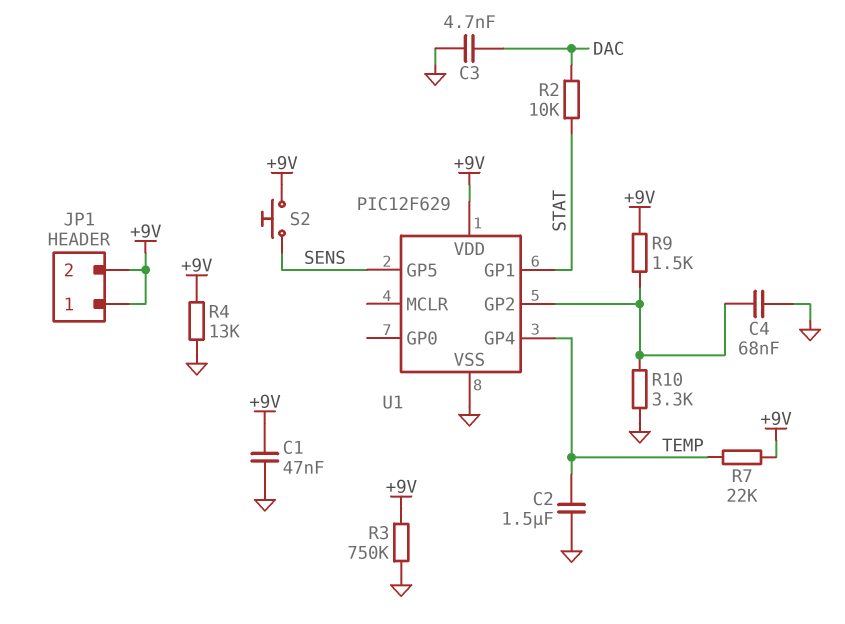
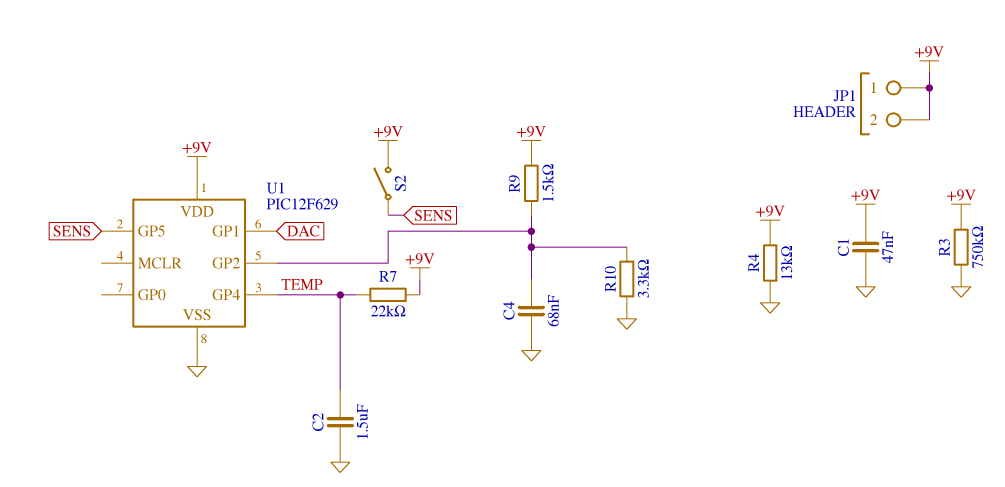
C3: 4.7nF (DAC, GND) -> none
R2: 10k (DAC, STAT) -> none
S2: button (+9V, SENS) -> switch (+9V, SENS)
U1 pin GP1: STAT -> DAC

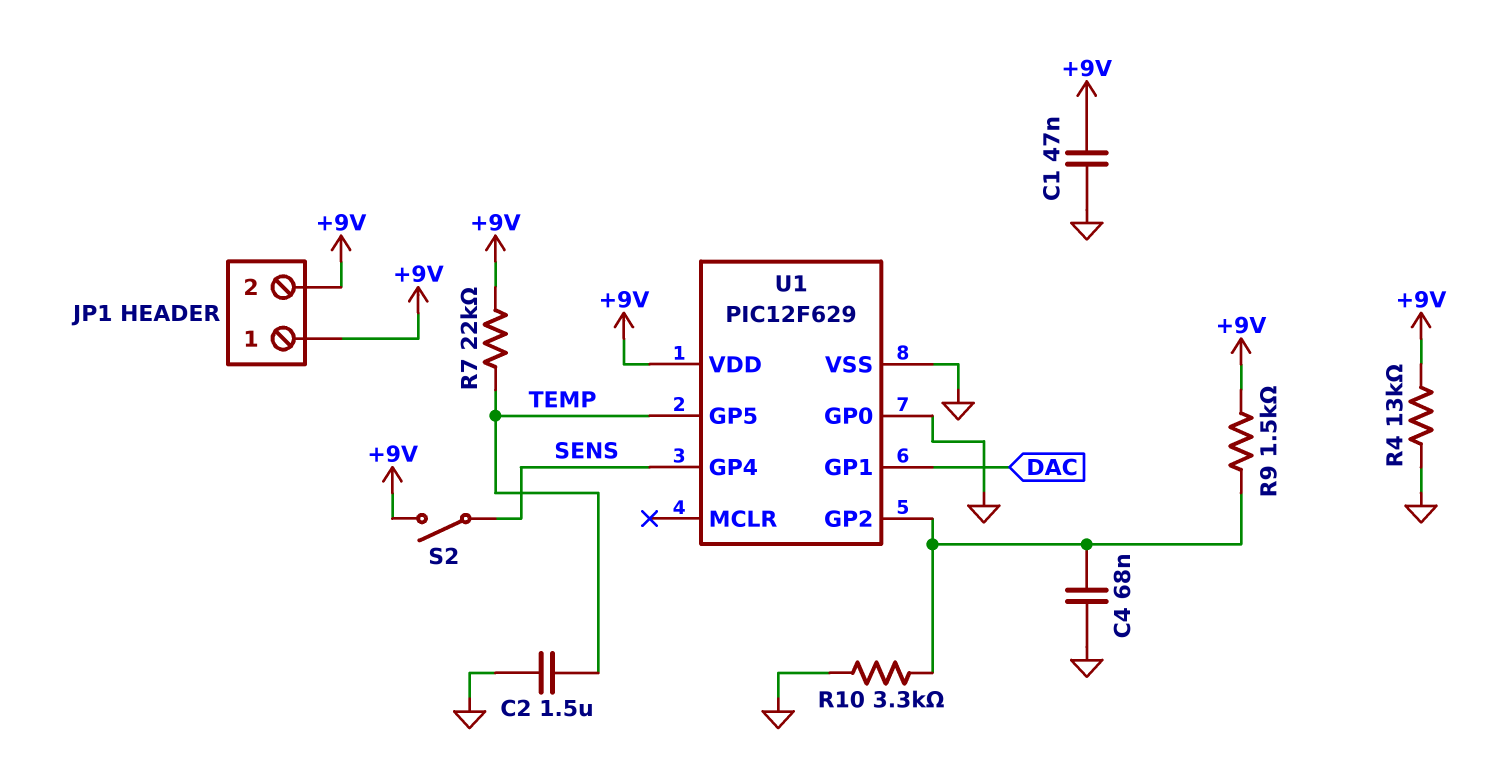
R3: 750k (+9V, GND) -> none
U1 pin GP0: none -> GND
U1 pin GP4: TEMP -> SENS
U1 pin GP5: SENS -> TEMP

